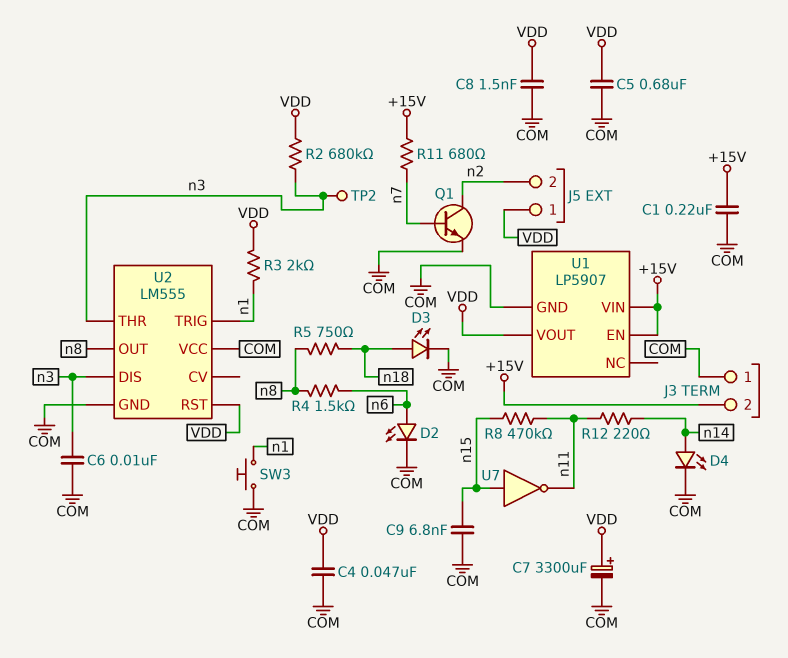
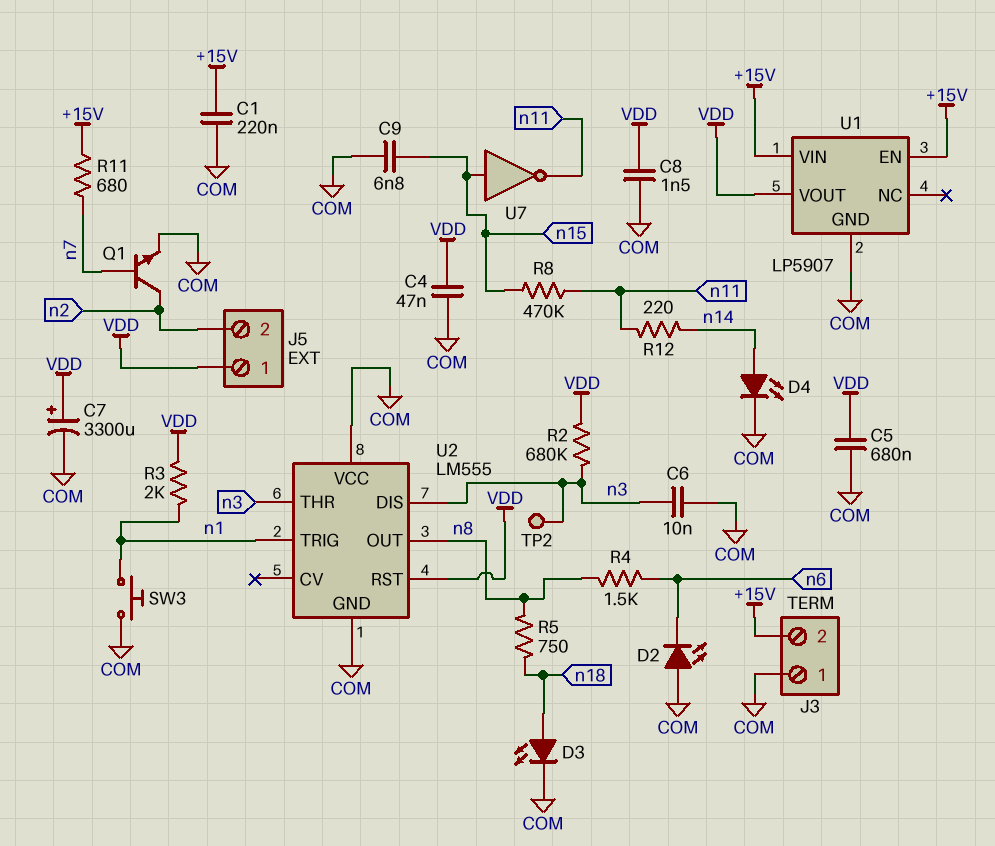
D2: LED (A n6, K COM) -> LED (A COM, K n6)

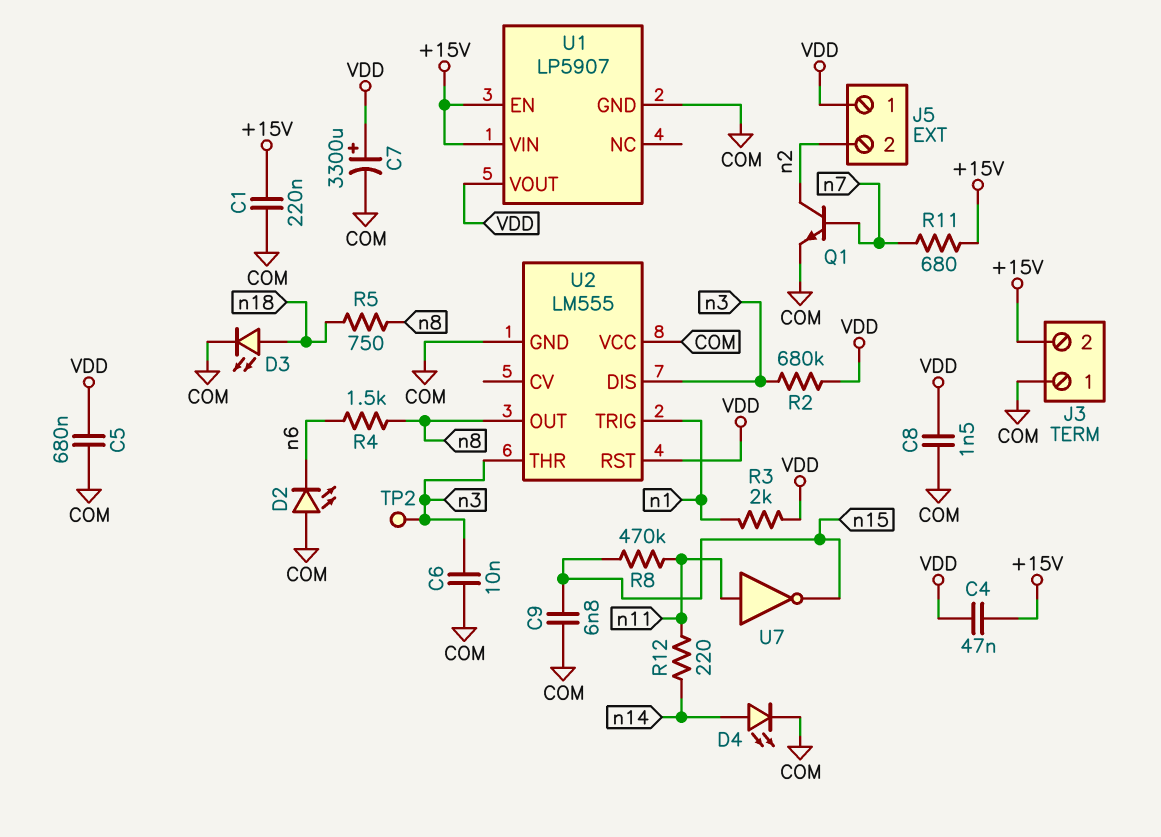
C4: 47nF (COM, VDD) -> 47nF (+15V, VDD)
SW3: button (COM, n1) -> none
U7: NOT (in n15, out n11) -> NOT (in n11, out n15)

